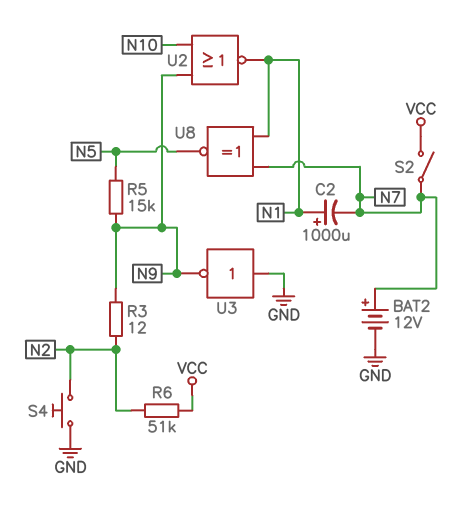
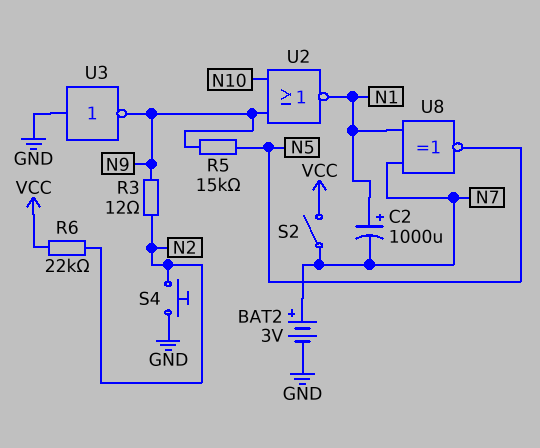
BAT2: 12V (plus N7, minus GND) -> 3V (plus N7, minus GND)
R6: 51k (N2, VCC) -> 22k (N2, VCC)

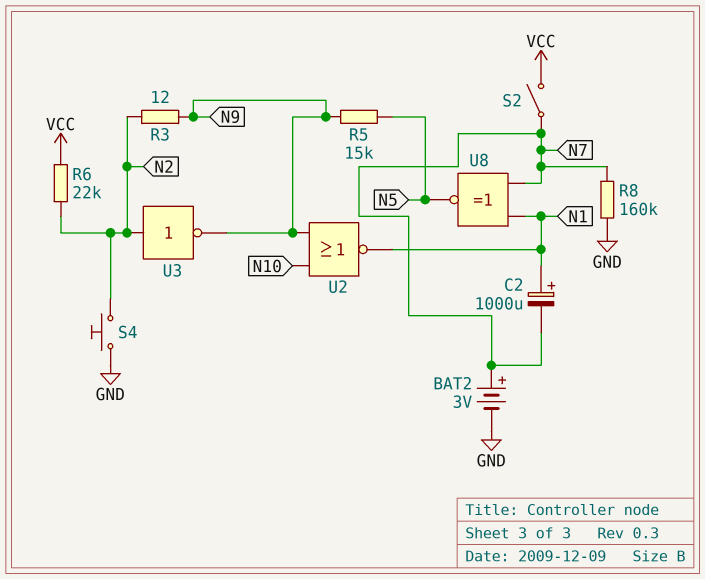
R8: none -> 160k (GND, N7)
U3: NOT (in GND, out N9) -> NOT (in N2, out N9)

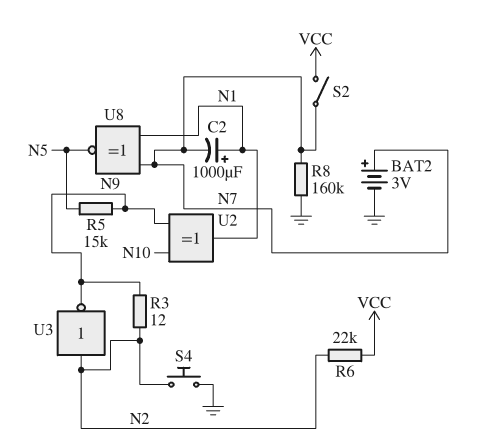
U2: NOR (in N9, in N10, out N1) -> XOR (in N9, in N10, out N1)

